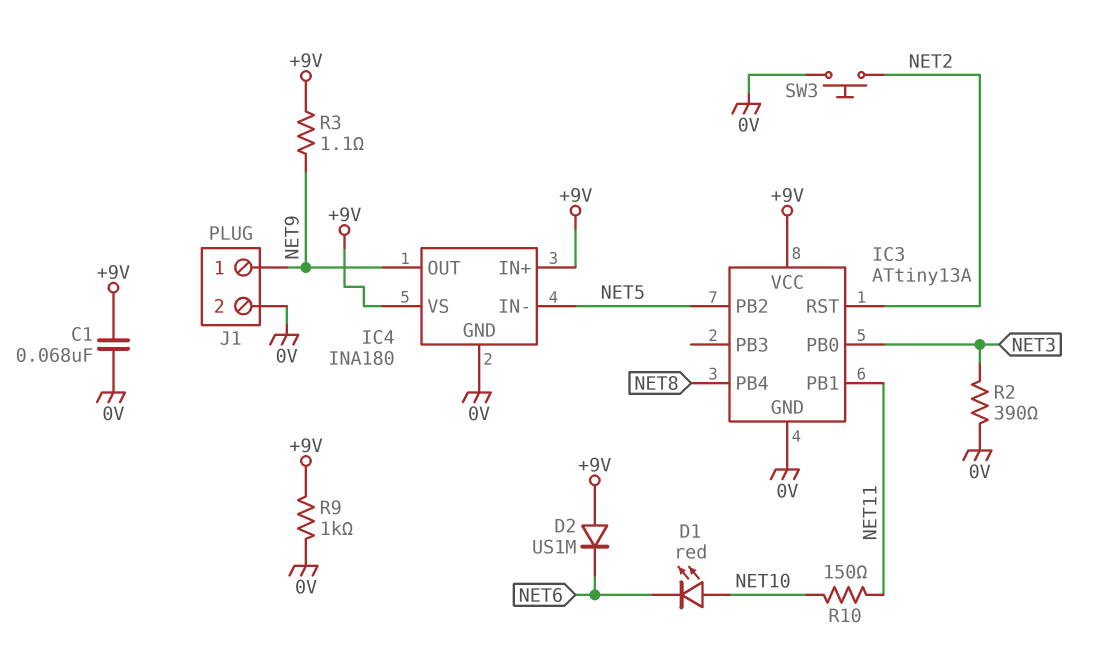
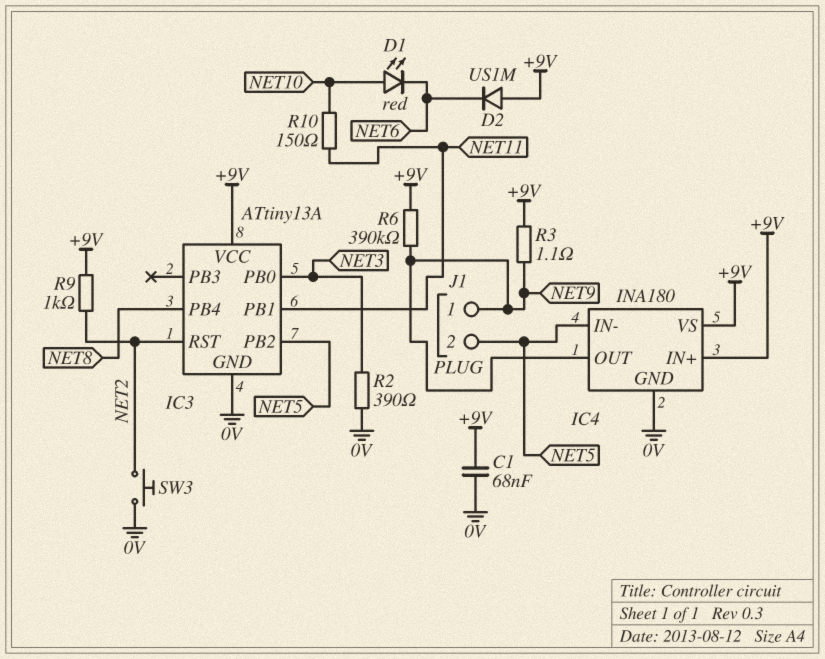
J1 pin 2: 0V -> NET5
R6: none -> 390k (+9V, NET9)
R9: 1k (+9V, 0V) -> 1k (+9V, NET2)

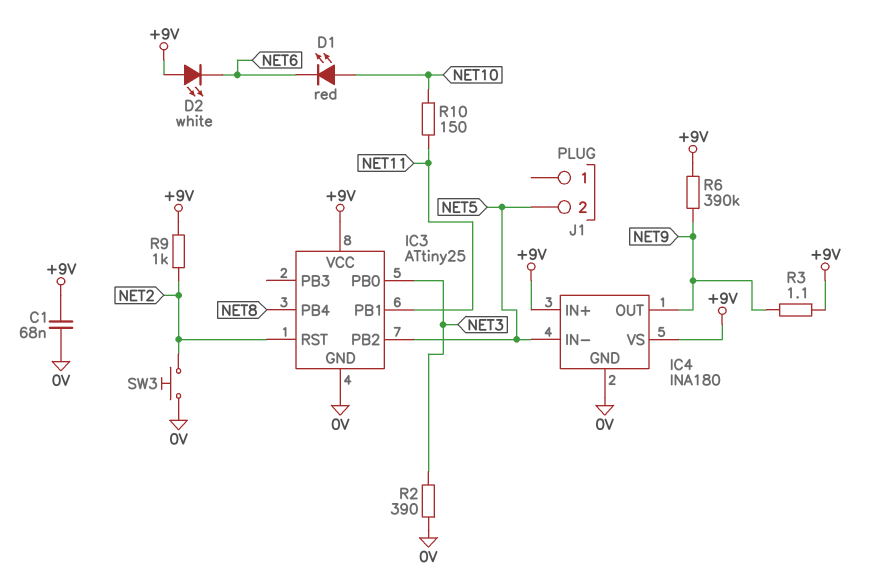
D2: diode US1M (A +9V, K NET6) -> LED white (A +9V, K NET6)
IC3: ATtiny13A -> ATtiny25
J1 pin 1: NET9 -> none

